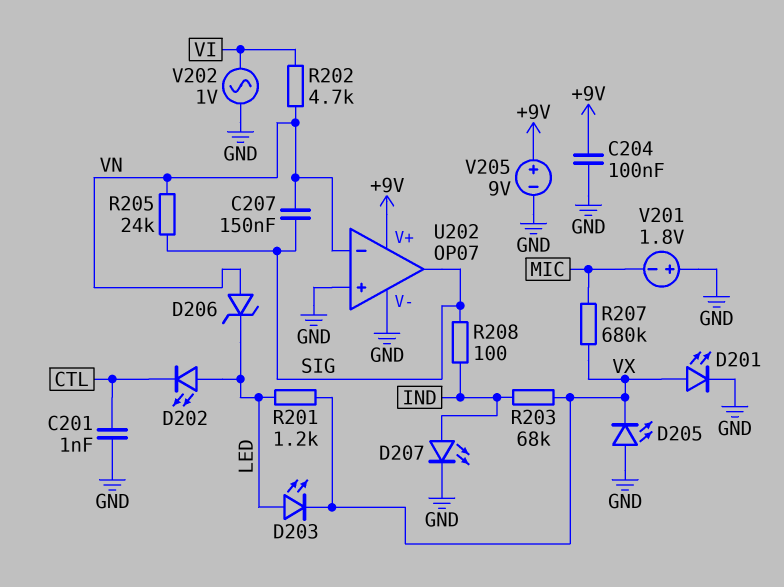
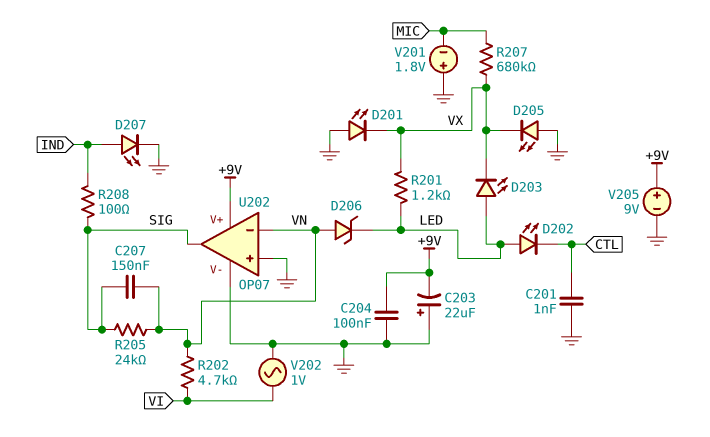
C203: none -> 22uF (plus GND, minus +9V)
D201: LED (A VX, K GND) -> LED (A GND, K VX)
R203: 68k (IND, VX) -> none

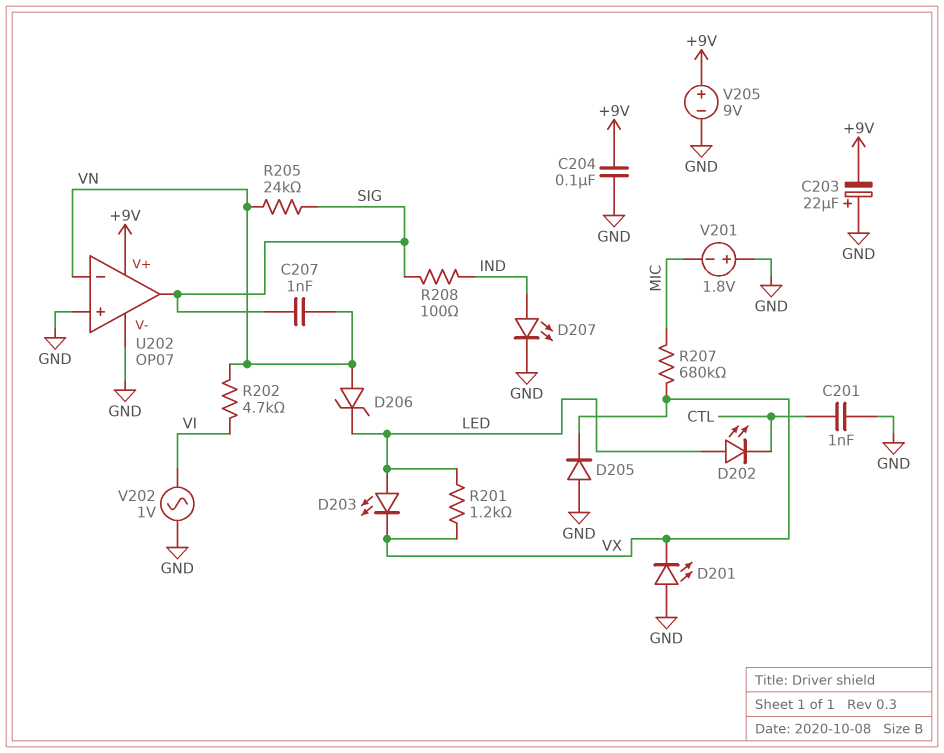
C207: 150nF (SIG, VN) -> 1nF (SIG, VN)
D205: LED (A GND, K VX) -> diode (A GND, K VX)

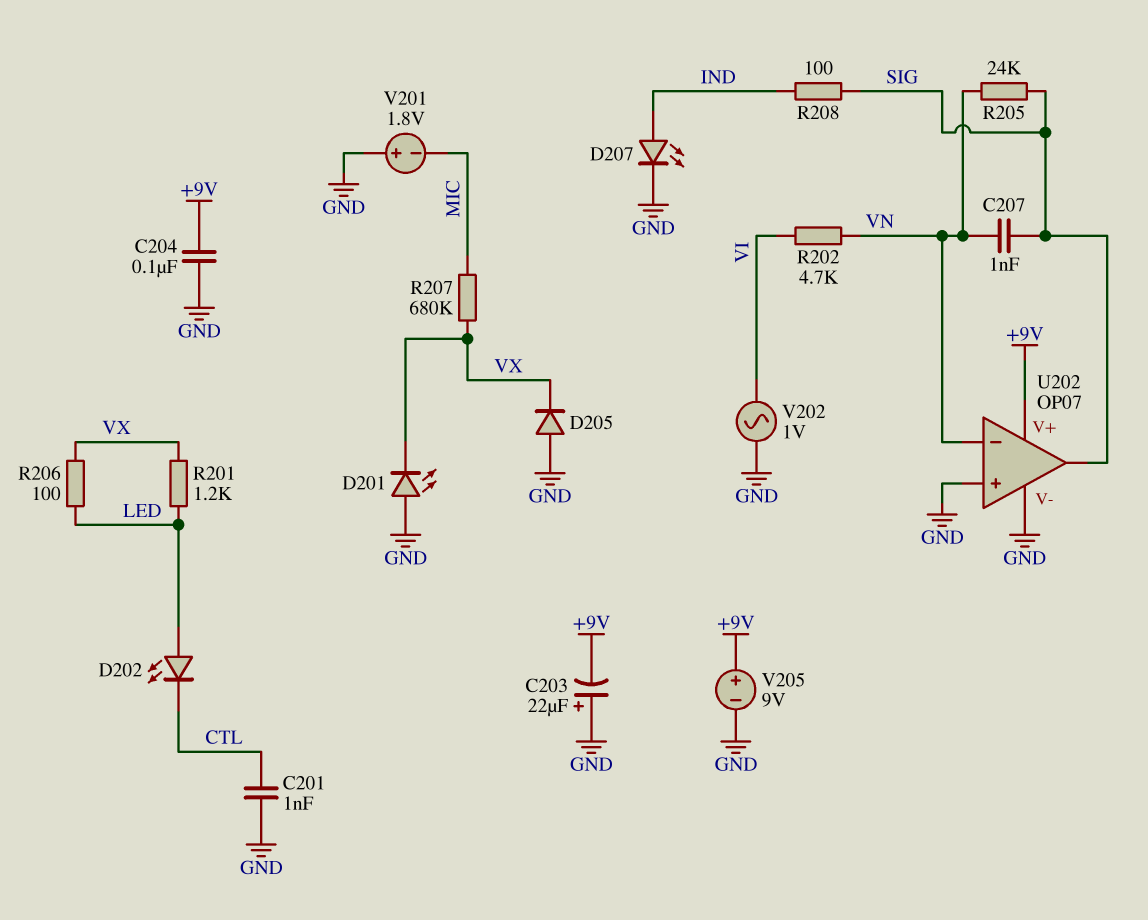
D203: LED (A LED, K VX) -> none
D206: zener (A VN, K LED) -> none
R206: none -> 100 (LED, VX)

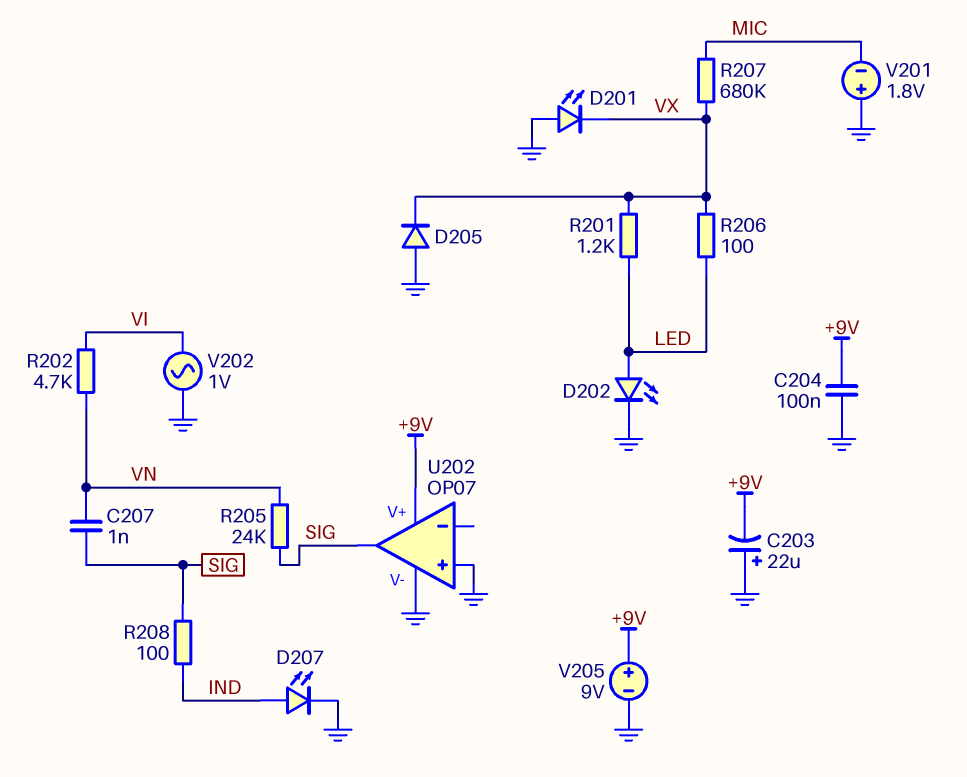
C201: 1nF (CTL, GND) -> none
D202: LED (A LED, K CTL) -> LED (A LED, K GND)
U202 pin in-: VN -> none

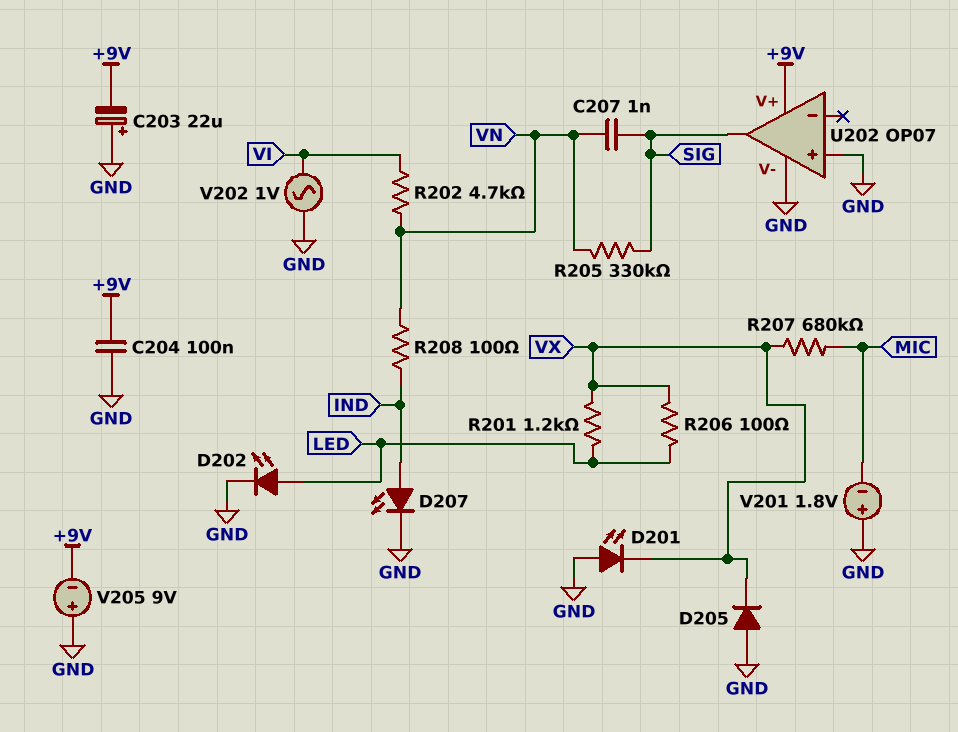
R205: 24k (SIG, VN) -> 330k (SIG, VN)
R208: 100 (IND, SIG) -> 100 (IND, VN)
V205: 9V (plus +9V, minus GND) -> 9V (plus GND, minus +9V)

